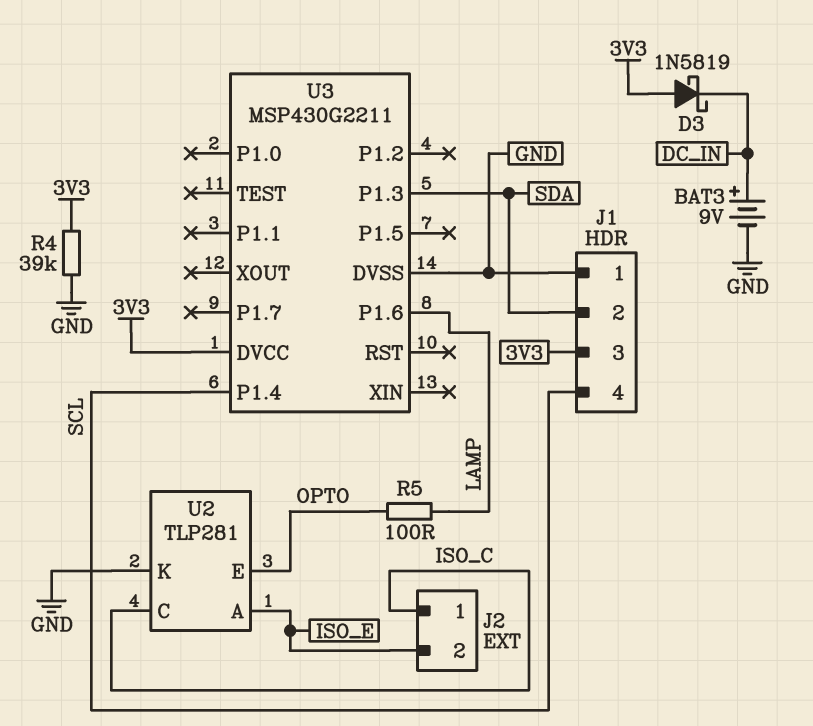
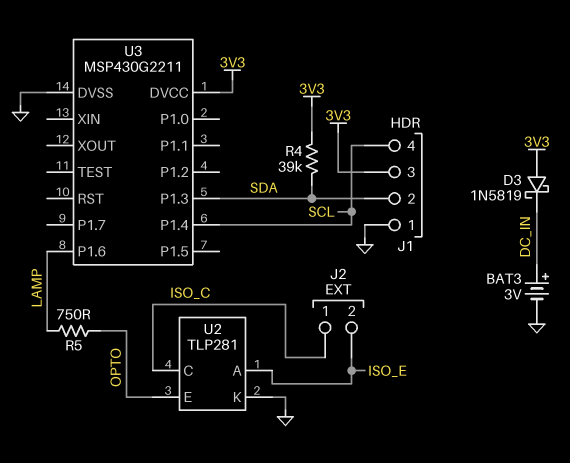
BAT3: 9V (plus DC_IN, minus GND) -> 3V (plus DC_IN, minus GND)
R4: 39k (3V3, GND) -> 39k (3V3, SDA)
R5: 100 (LAMP, OPTO) -> 750 (LAMP, OPTO)

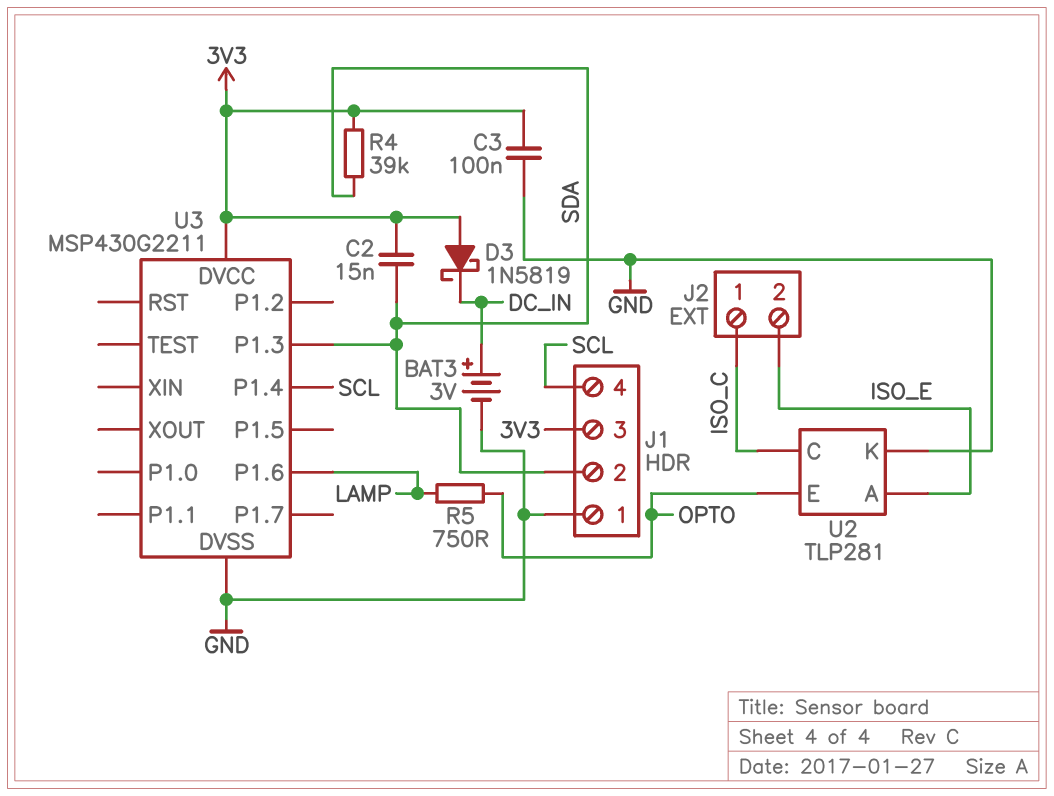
C2: none -> 15nF (3V3, SDA)
C3: none -> 100nF (3V3, GND)

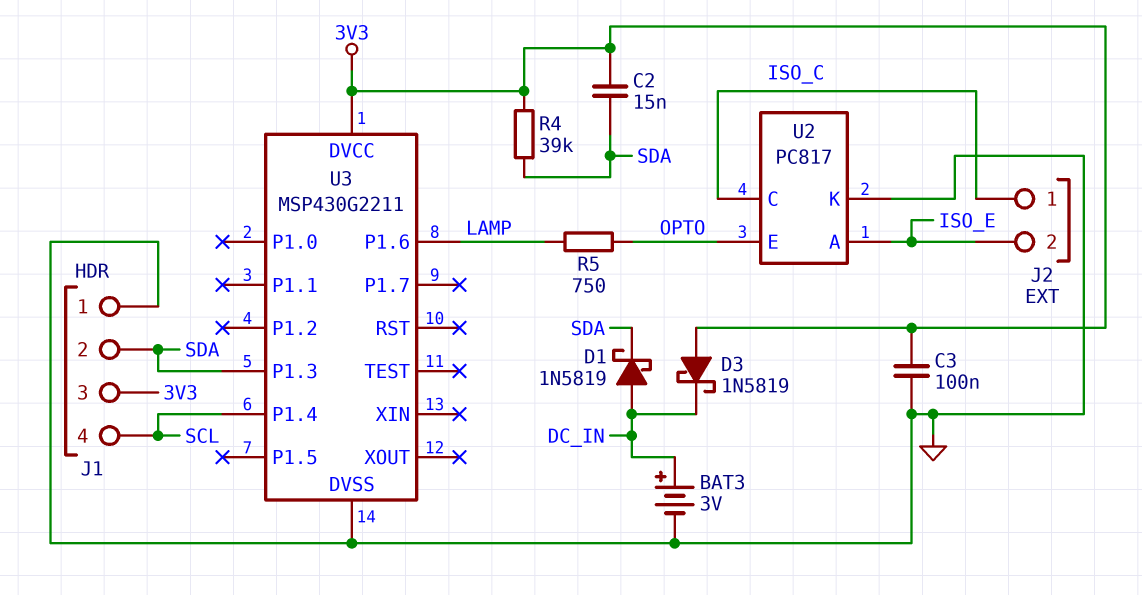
D1: none -> schottky 1N5819 (A DC_IN, K SDA)
U2: TLP281 -> PC817

